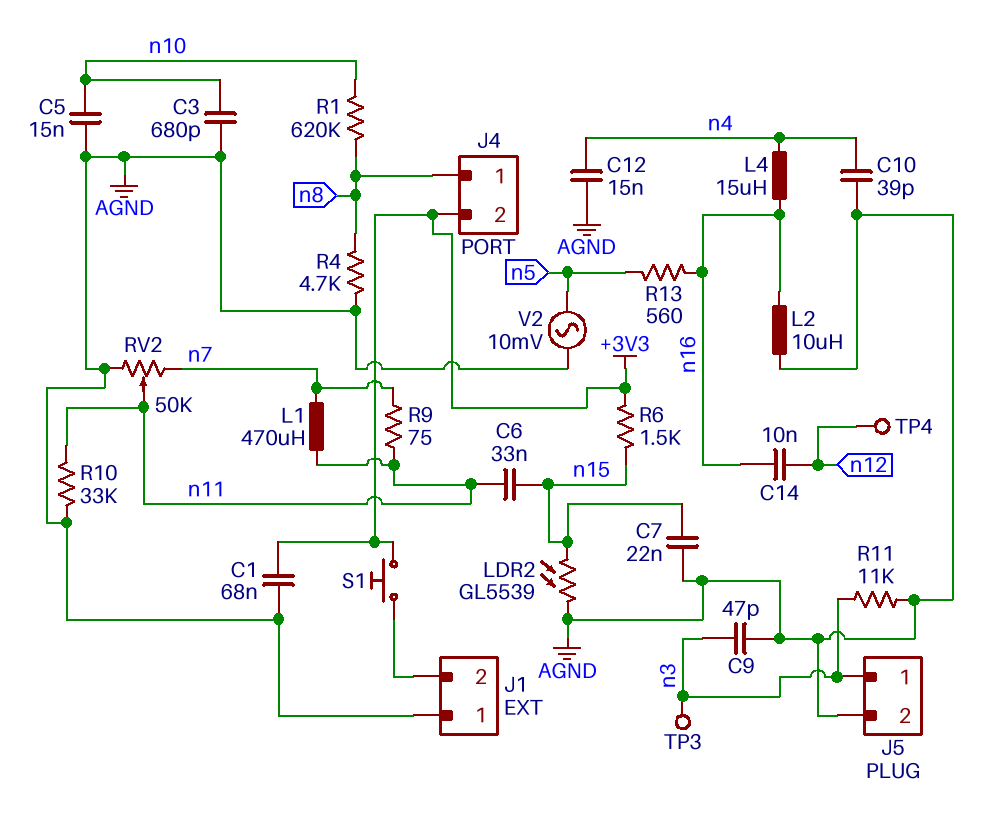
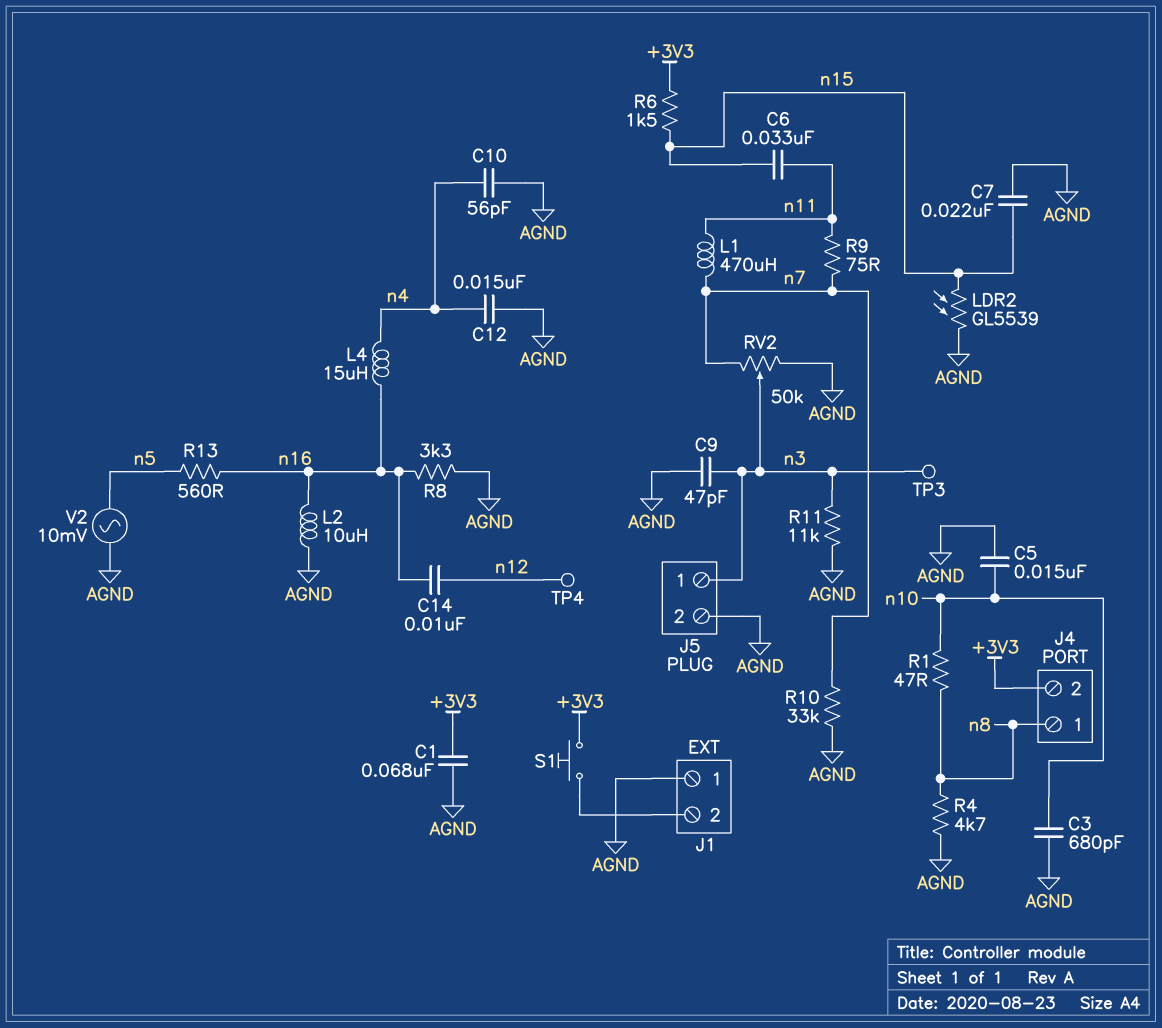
C10: 39pF (AGND, n4) -> 56pF (AGND, n4)
R1: 620k (n8, n10) -> 47 (n8, n10)
R8: none -> 3.3k (AGND, n16)
R10: 33k (AGND, n11) -> 33k (AGND, n7)
RV2: 50k (AGND, n7, wiper n11) -> 50k (AGND, n7, wiper n3)

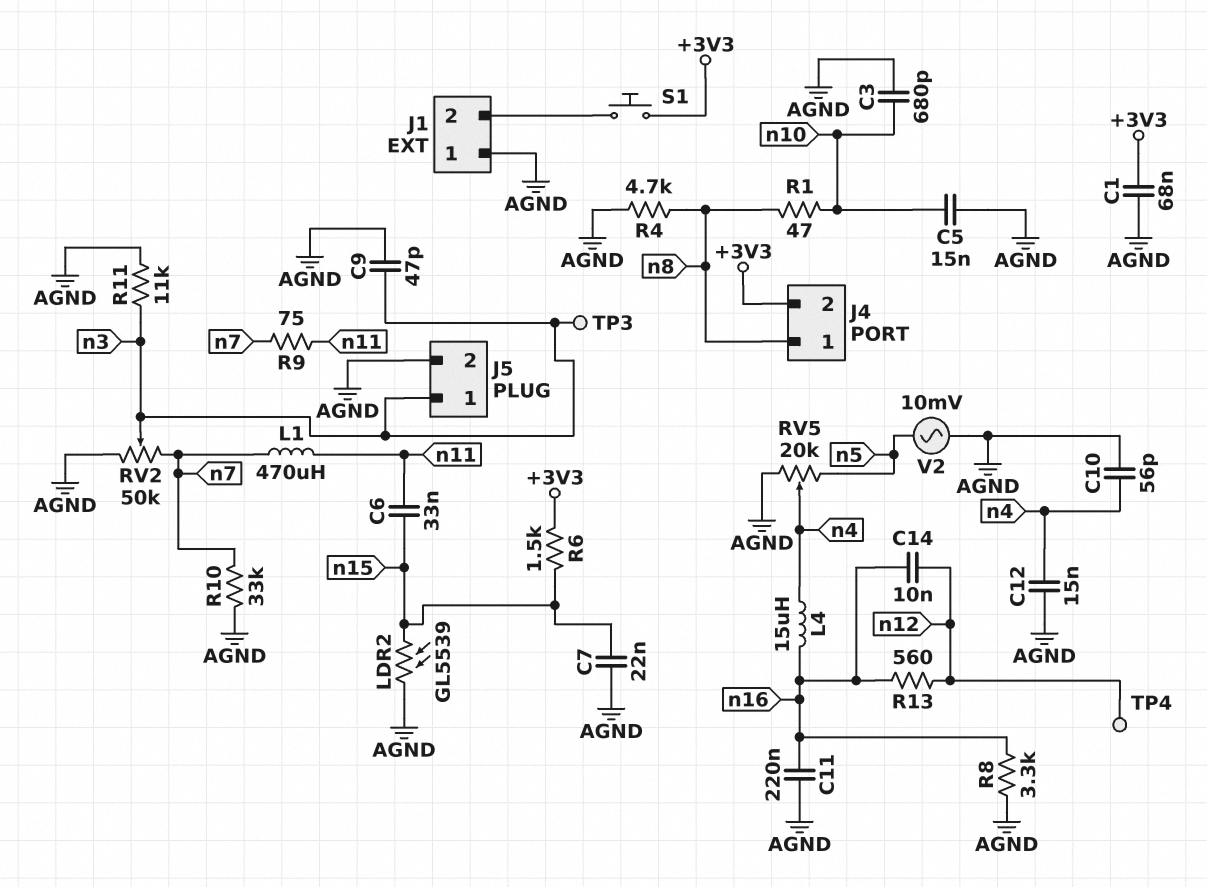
C11: none -> 220nF (AGND, n16)
L2: 10uH (AGND, n16) -> none
R13: 560 (n5, n16) -> 560 (n12, n16)
RV5: none -> 20k (AGND, n5, wiper n4)

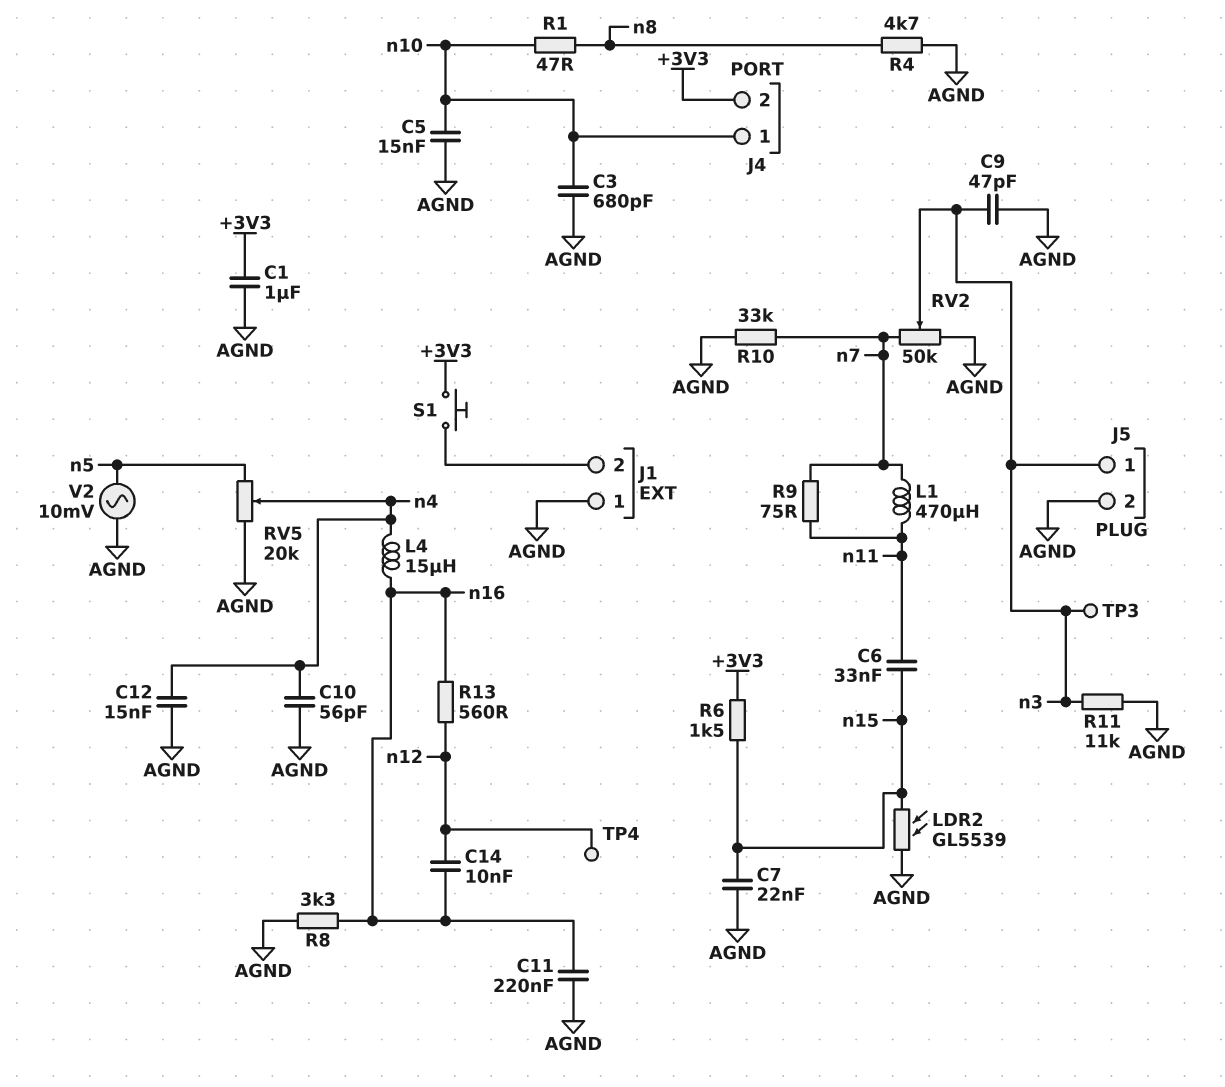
C1: 68nF (+3V3, AGND) -> 1uF (+3V3, AGND)
J4 pin 1: n8 -> n10

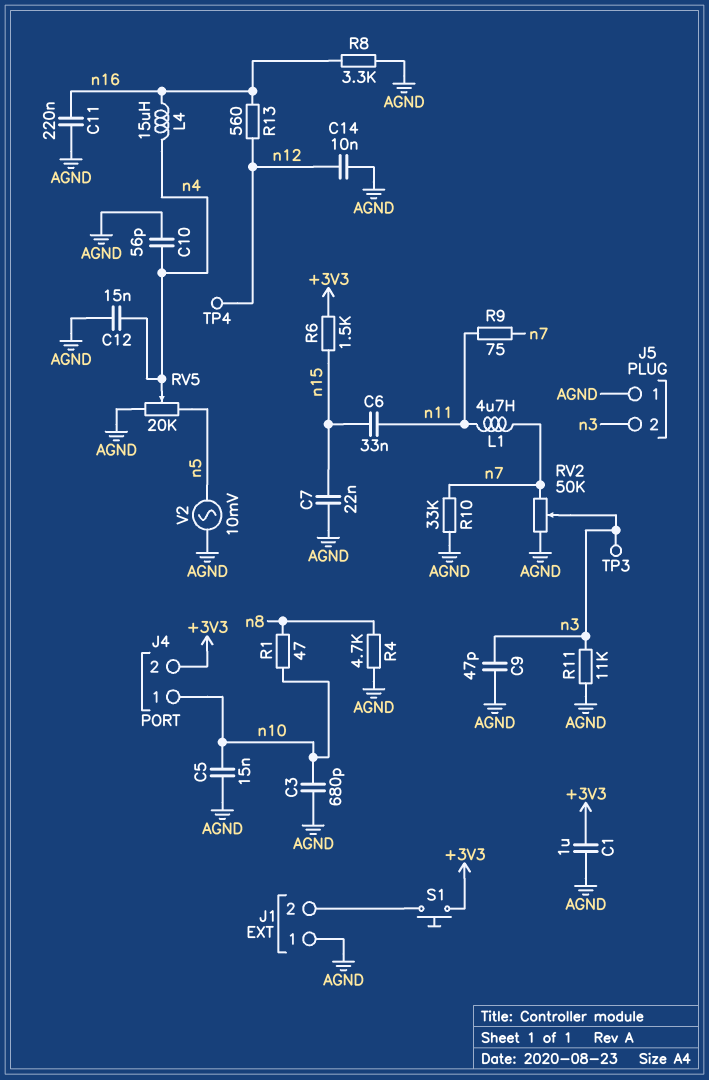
C14: 10nF (n12, n16) -> 10nF (AGND, n12)
J5 pin 1: n3 -> AGND
J5 pin 2: AGND -> n3
L1: 470uH (n7, n11) -> 4.7uH (n7, n11)
LDR2: GL5539 (AGND, n15) -> none

